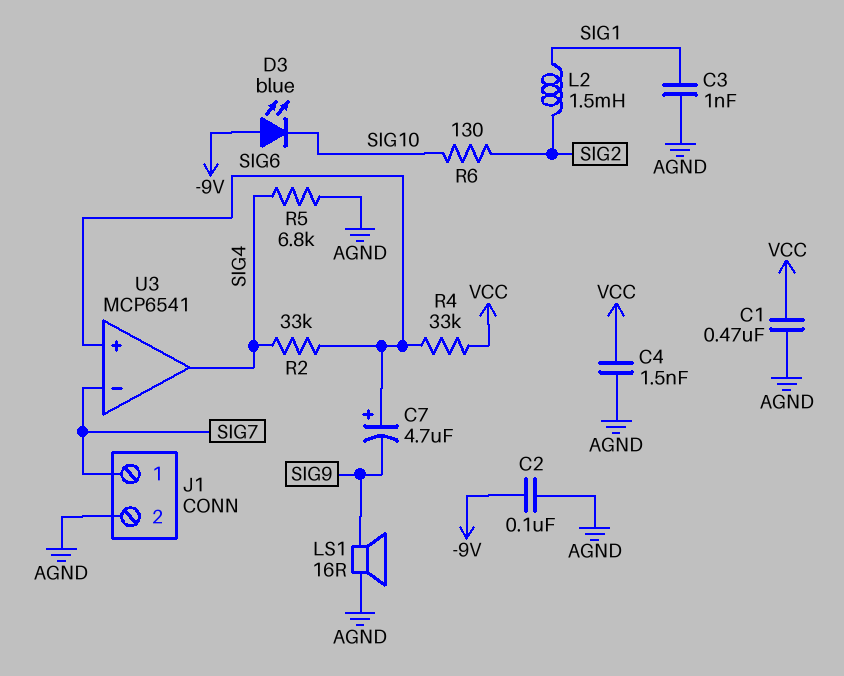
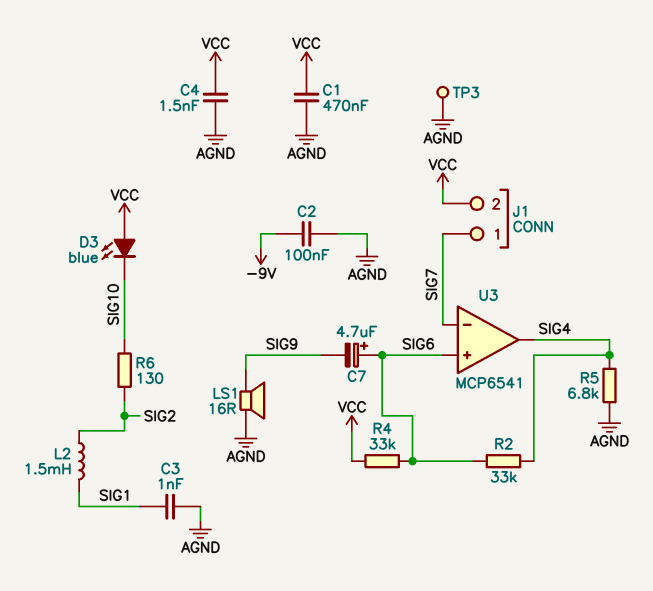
D3: LED blue (A -9V, K SIG10) -> LED blue (A VCC, K SIG10)
J1 pin 2: AGND -> VCC
TP3: none -> test point (AGND)

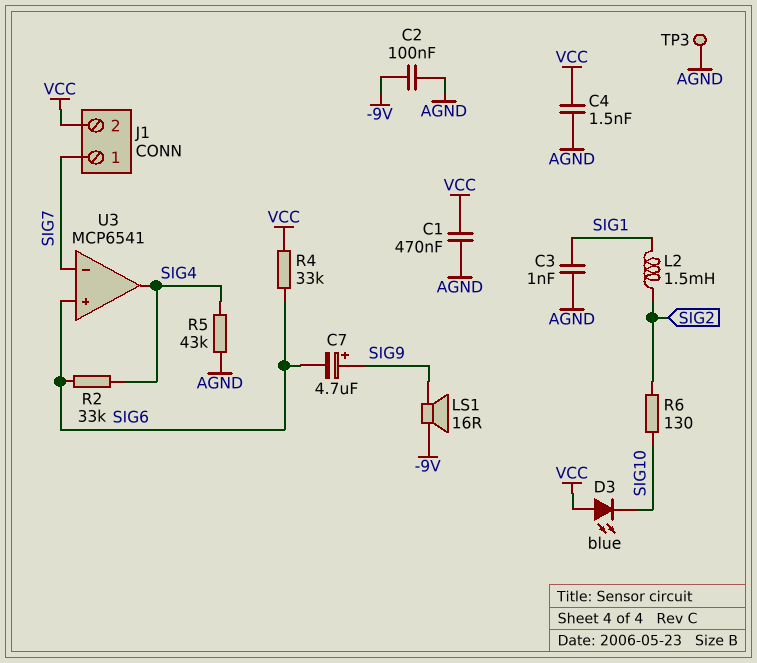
C7: 4.7uF (plus SIG6, minus SIG9) -> 4.7uF (plus SIG9, minus SIG6)
LS1: speaker 16R (AGND, SIG9) -> speaker 16R (-9V, SIG9)
R5: 6.8k (AGND, SIG4) -> 43k (AGND, SIG4)

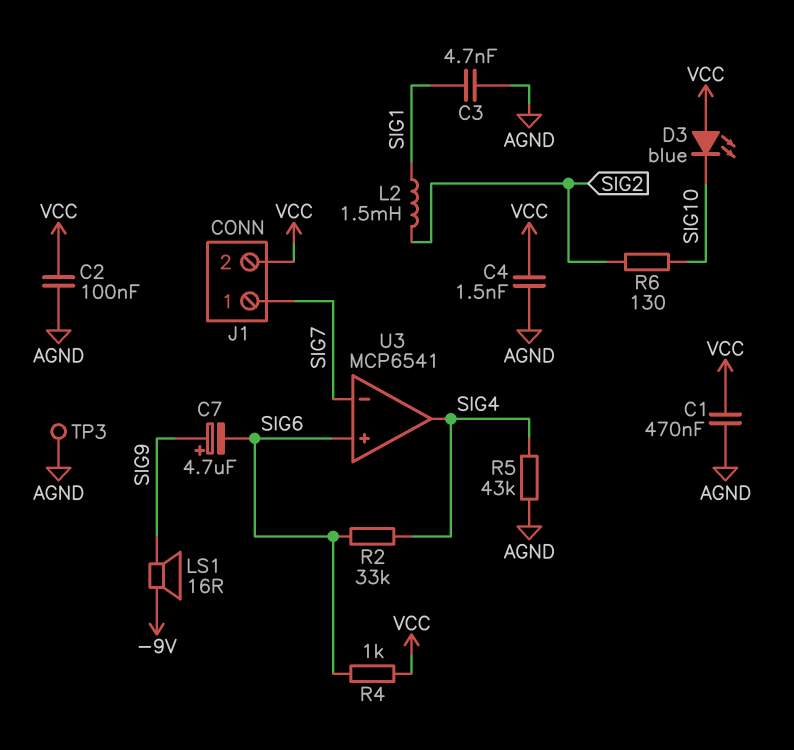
C2: 100nF (-9V, AGND) -> 100nF (AGND, VCC)
C3: 1nF (AGND, SIG1) -> 4.7nF (AGND, SIG1)
R4: 33k (SIG6, VCC) -> 1k (SIG6, VCC)

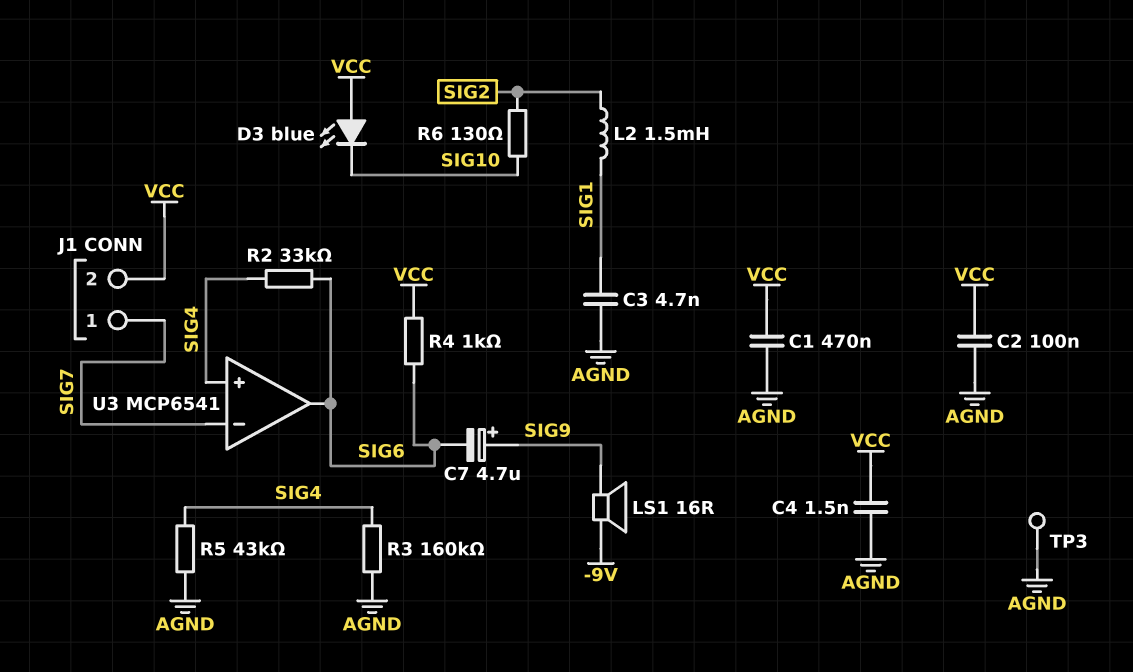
R3: none -> 160k (AGND, SIG4)
U3 pin in+: SIG6 -> SIG4
U3 pin out: SIG4 -> SIG6

